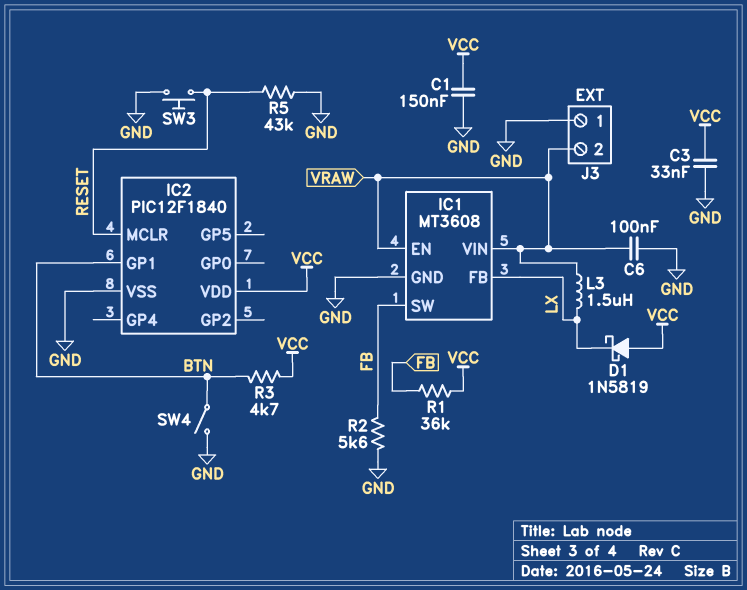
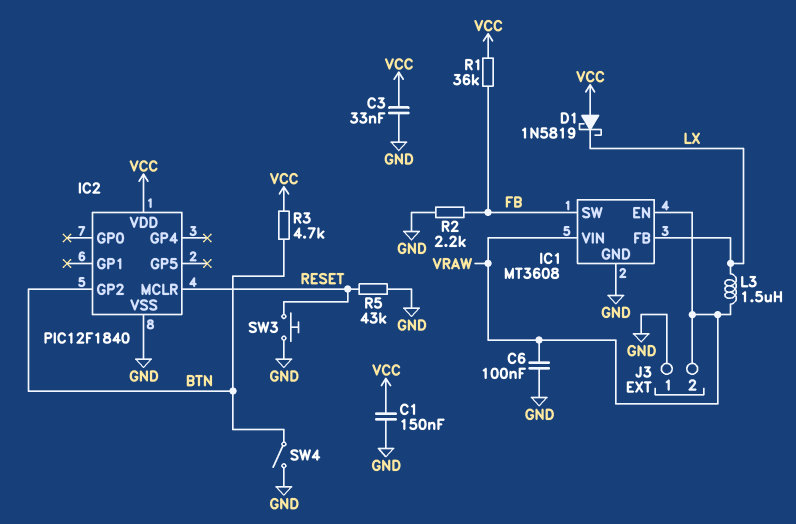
IC2 pin GP1: BTN -> none
IC2 pin GP2: none -> BTN
R2: 5.6k (FB, GND) -> 2.2k (FB, GND)

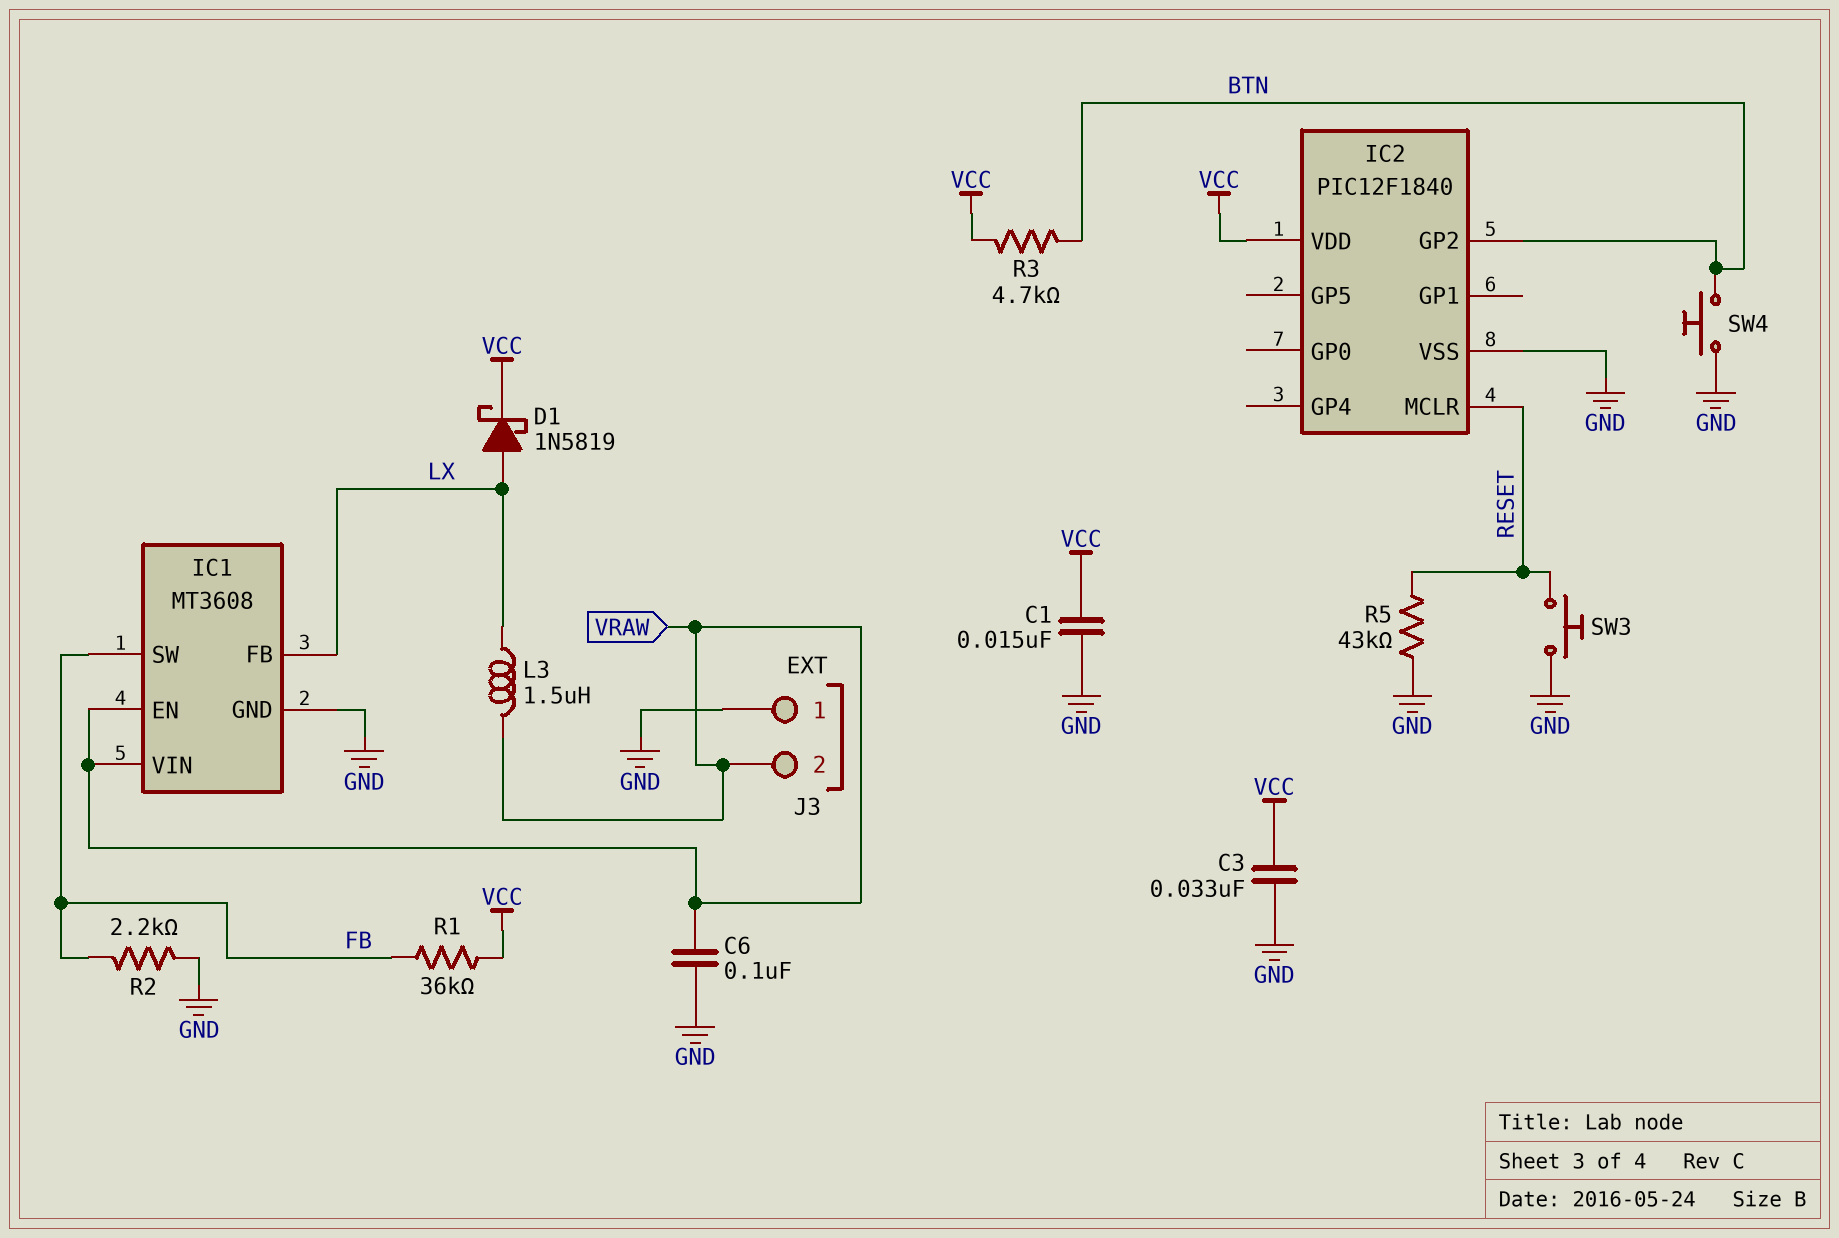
C1: 150nF (GND, VCC) -> 15nF (GND, VCC)
D1: schottky 1N5819 (A VCC, K LX) -> schottky 1N5819 (A LX, K VCC)
SW4: switch (BTN, GND) -> button (BTN, GND)

